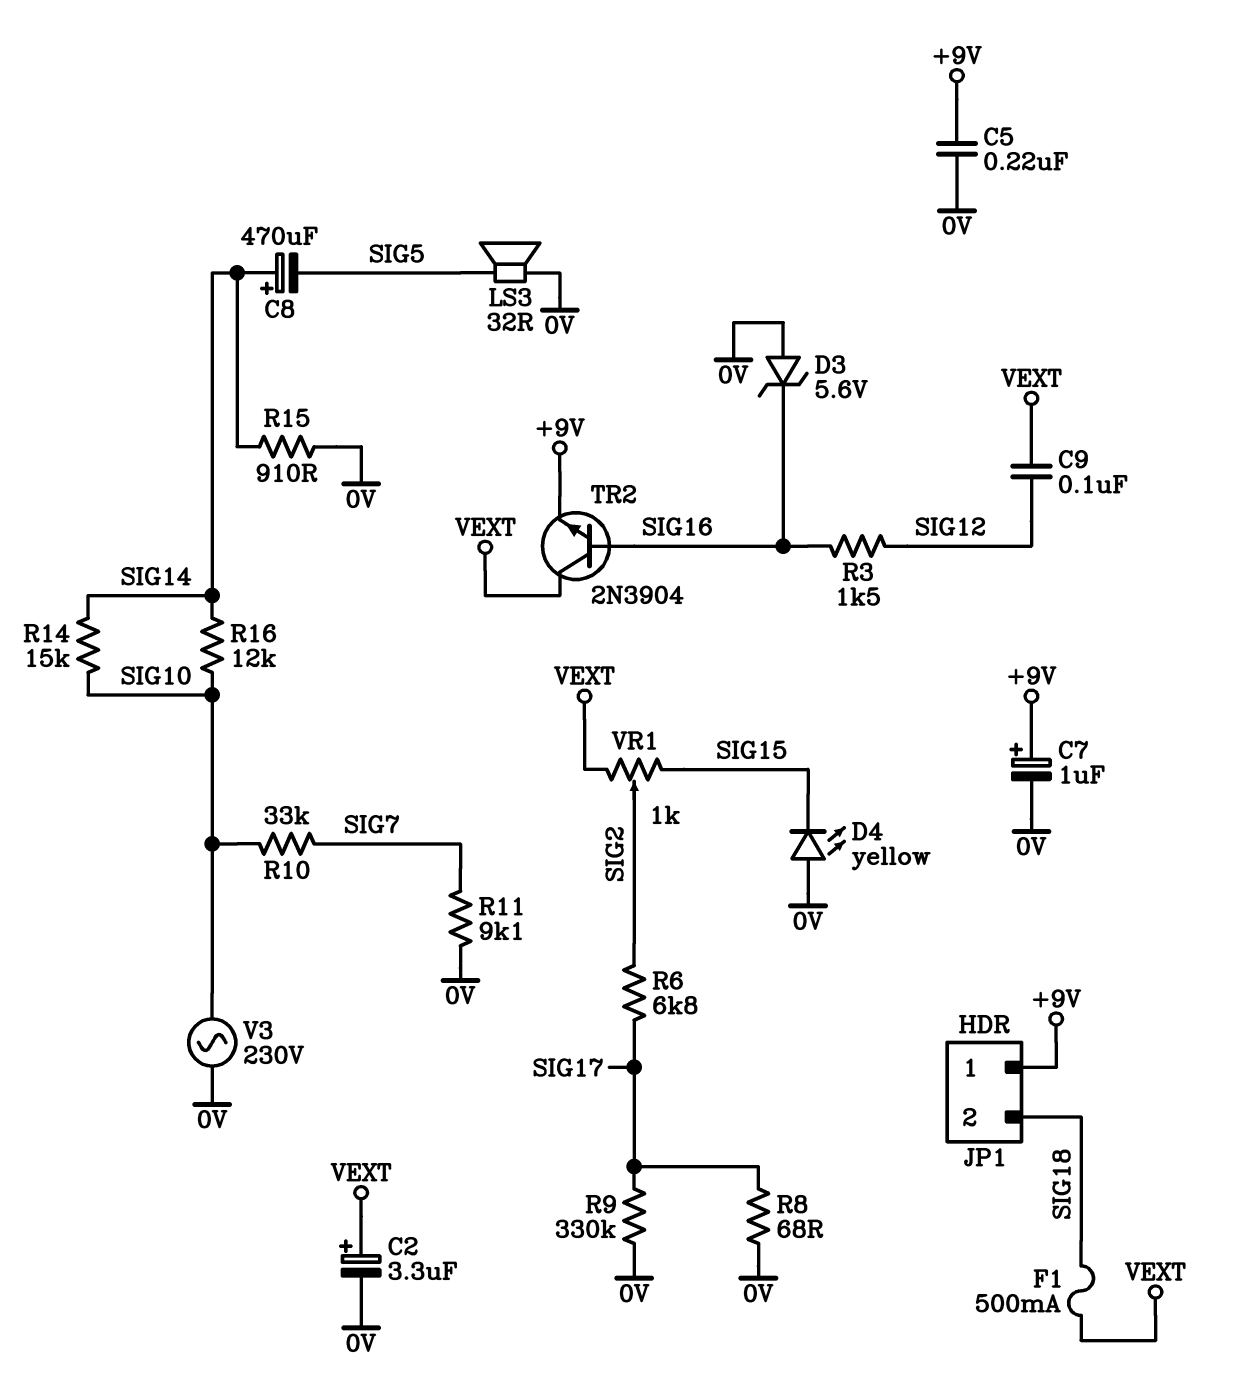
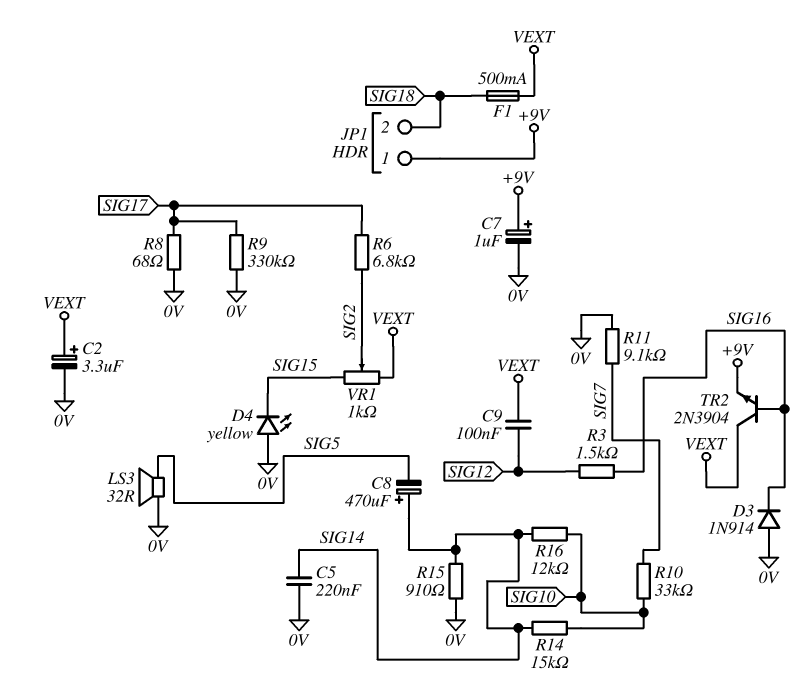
C5: 220nF (+9V, 0V) -> 220nF (0V, SIG14)
D3: zener 5.6V (A 0V, K SIG16) -> diode 1N914 (A 0V, K SIG16)
V3: AC 230V (0V, SIG10) -> none

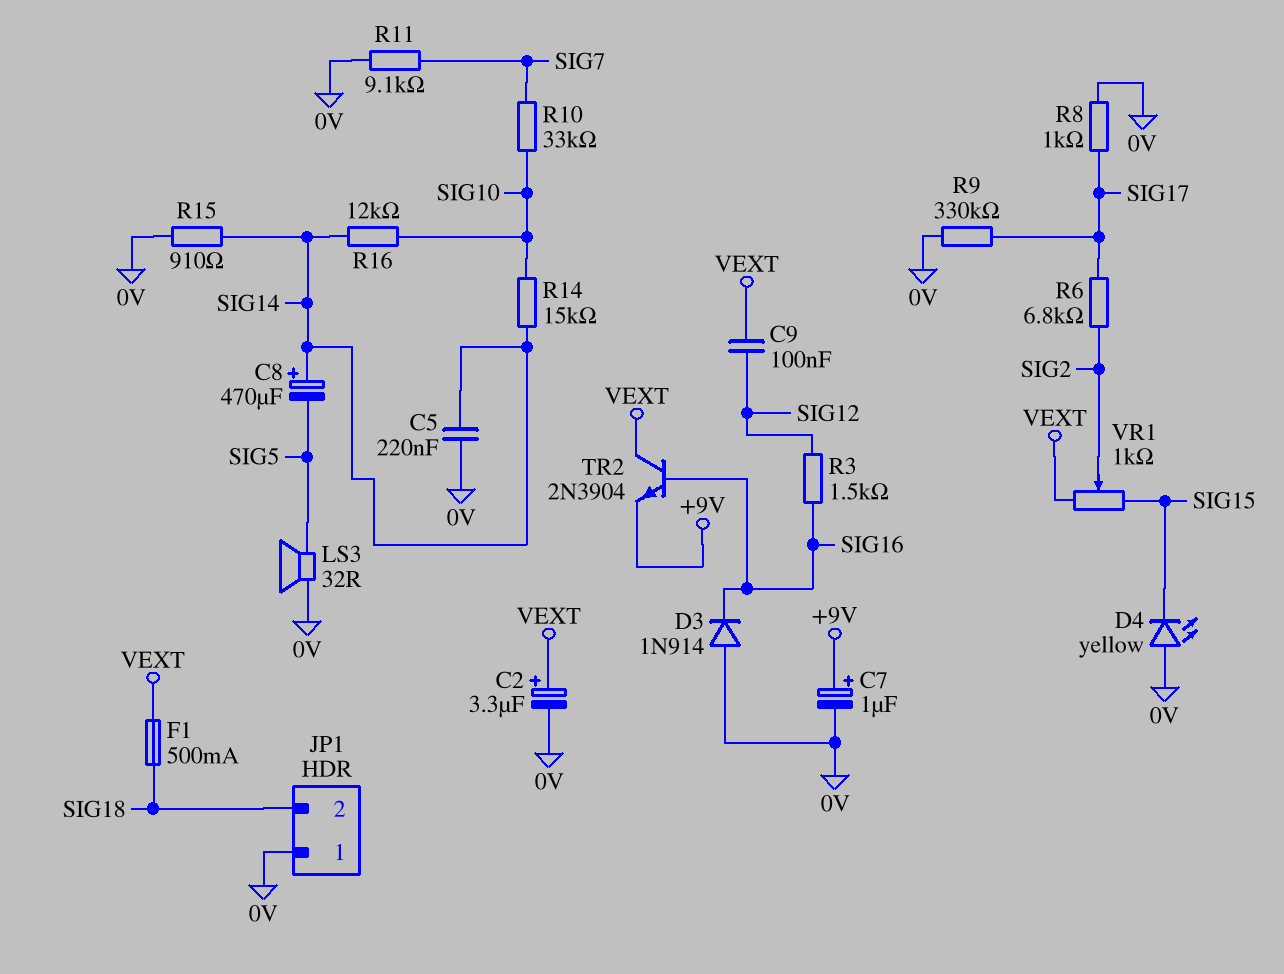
JP1 pin 1: +9V -> 0V
R8: 68 (0V, SIG17) -> 1k (0V, SIG17)

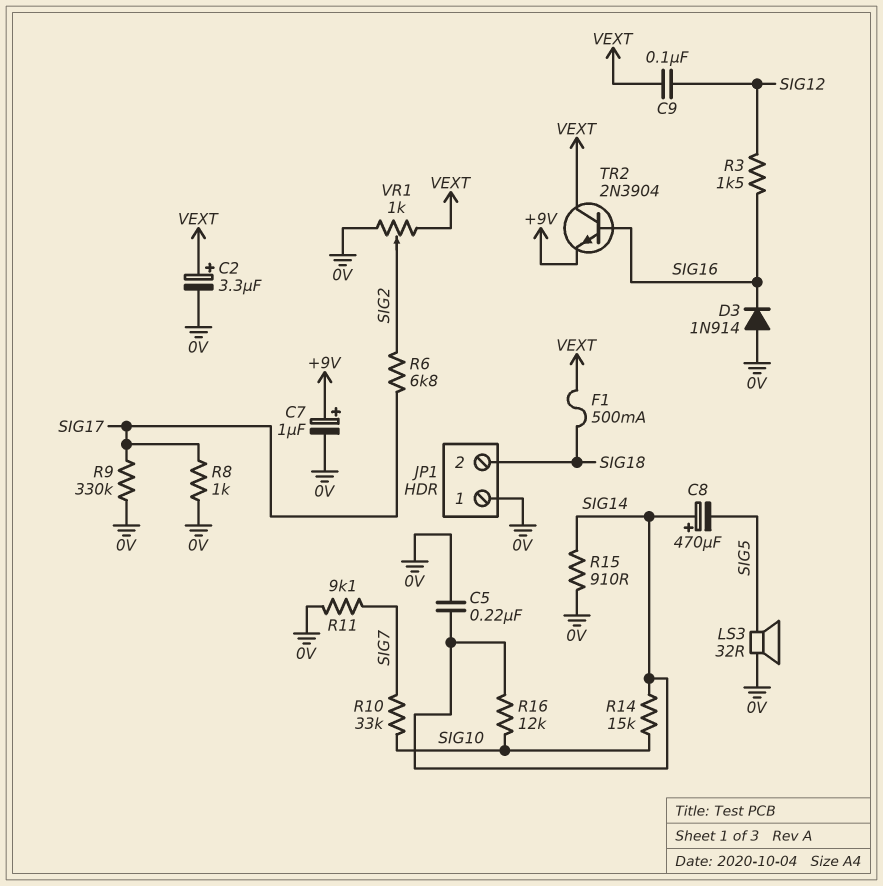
D4: LED yellow (A 0V, K SIG15) -> none
VR1: 1k (SIG15, VEXT, wiper SIG2) -> 1k (0V, VEXT, wiper SIG2)

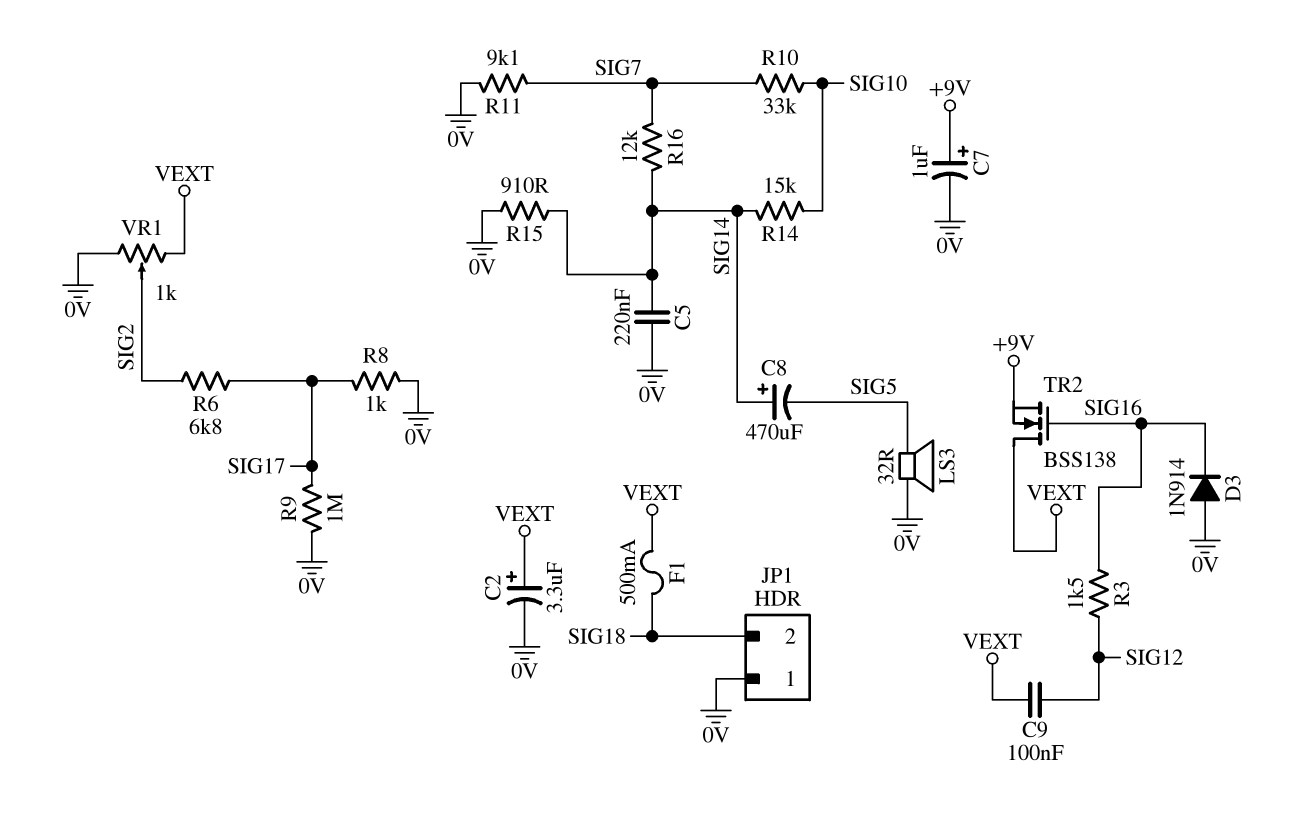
R9: 330k (0V, SIG17) -> 1M (0V, SIG17)
R16: 12k (SIG10, SIG14) -> 12k (SIG7, SIG14)
TR2: NPN 2N3904 (B SIG16, C VEXT, E +9V) -> NMOS BSS138 (G SIG16, D VEXT, S +9V)

